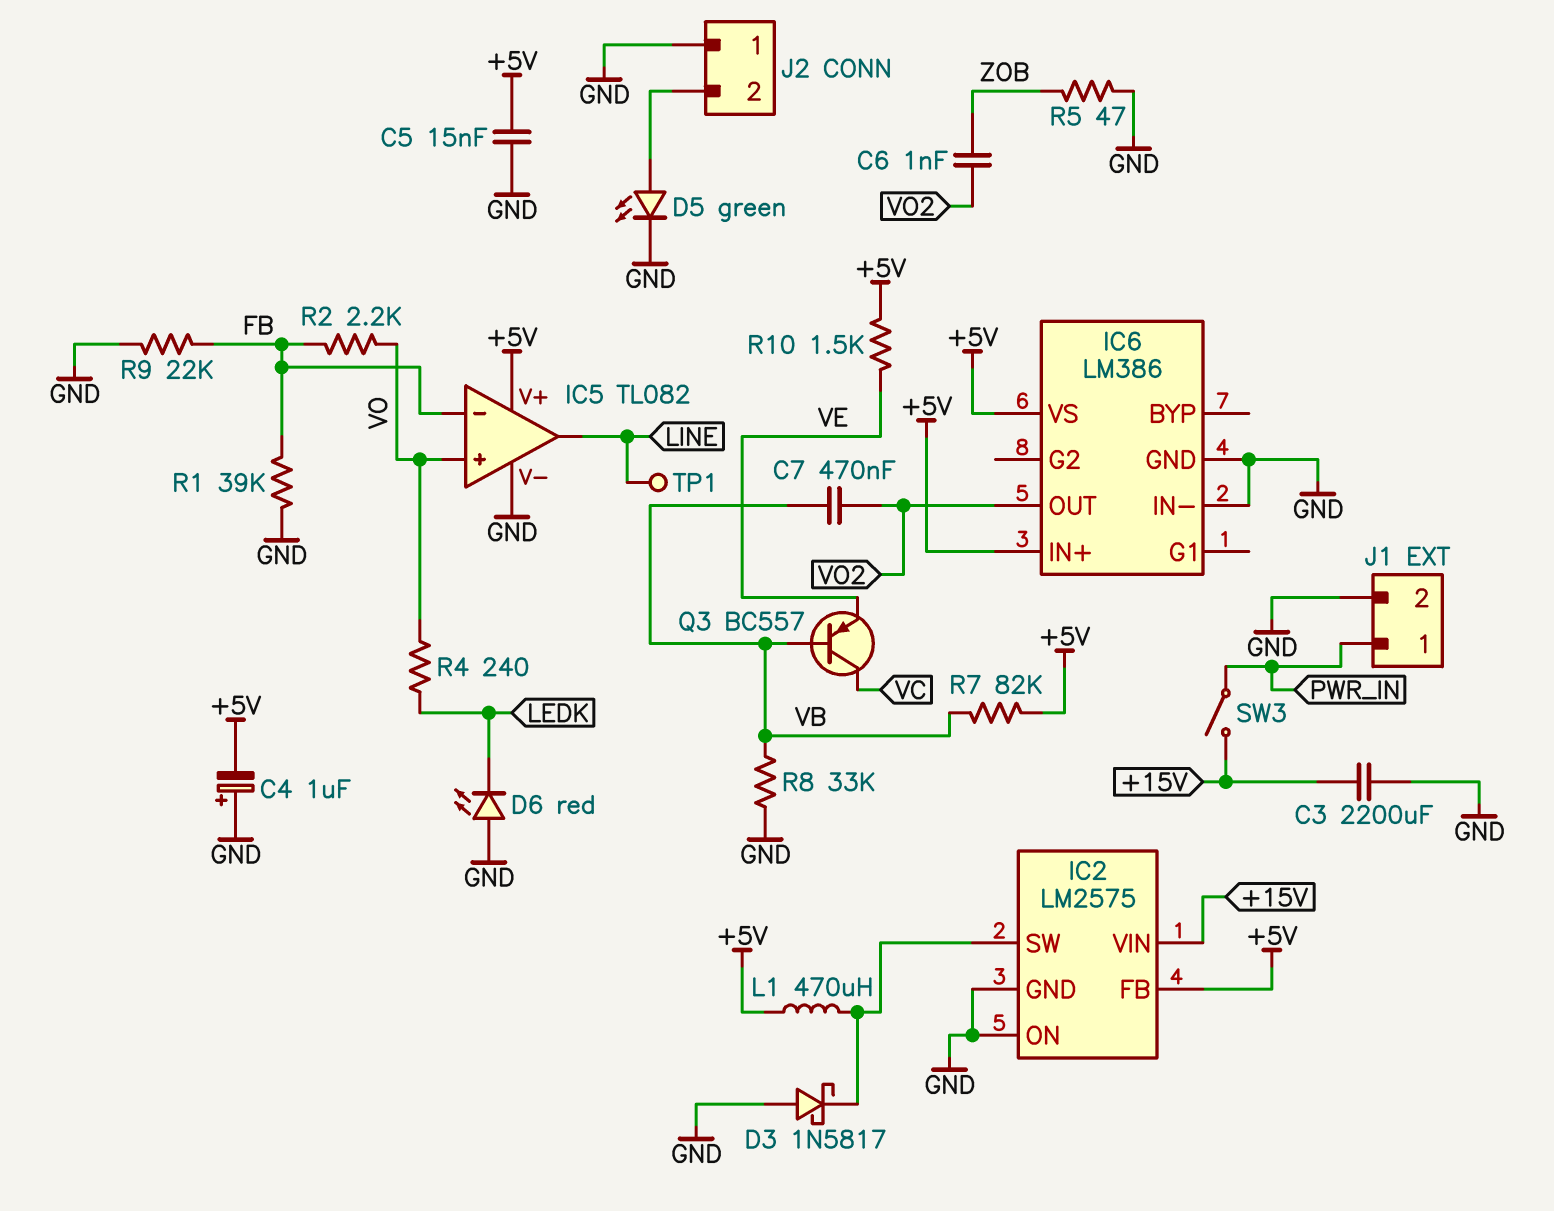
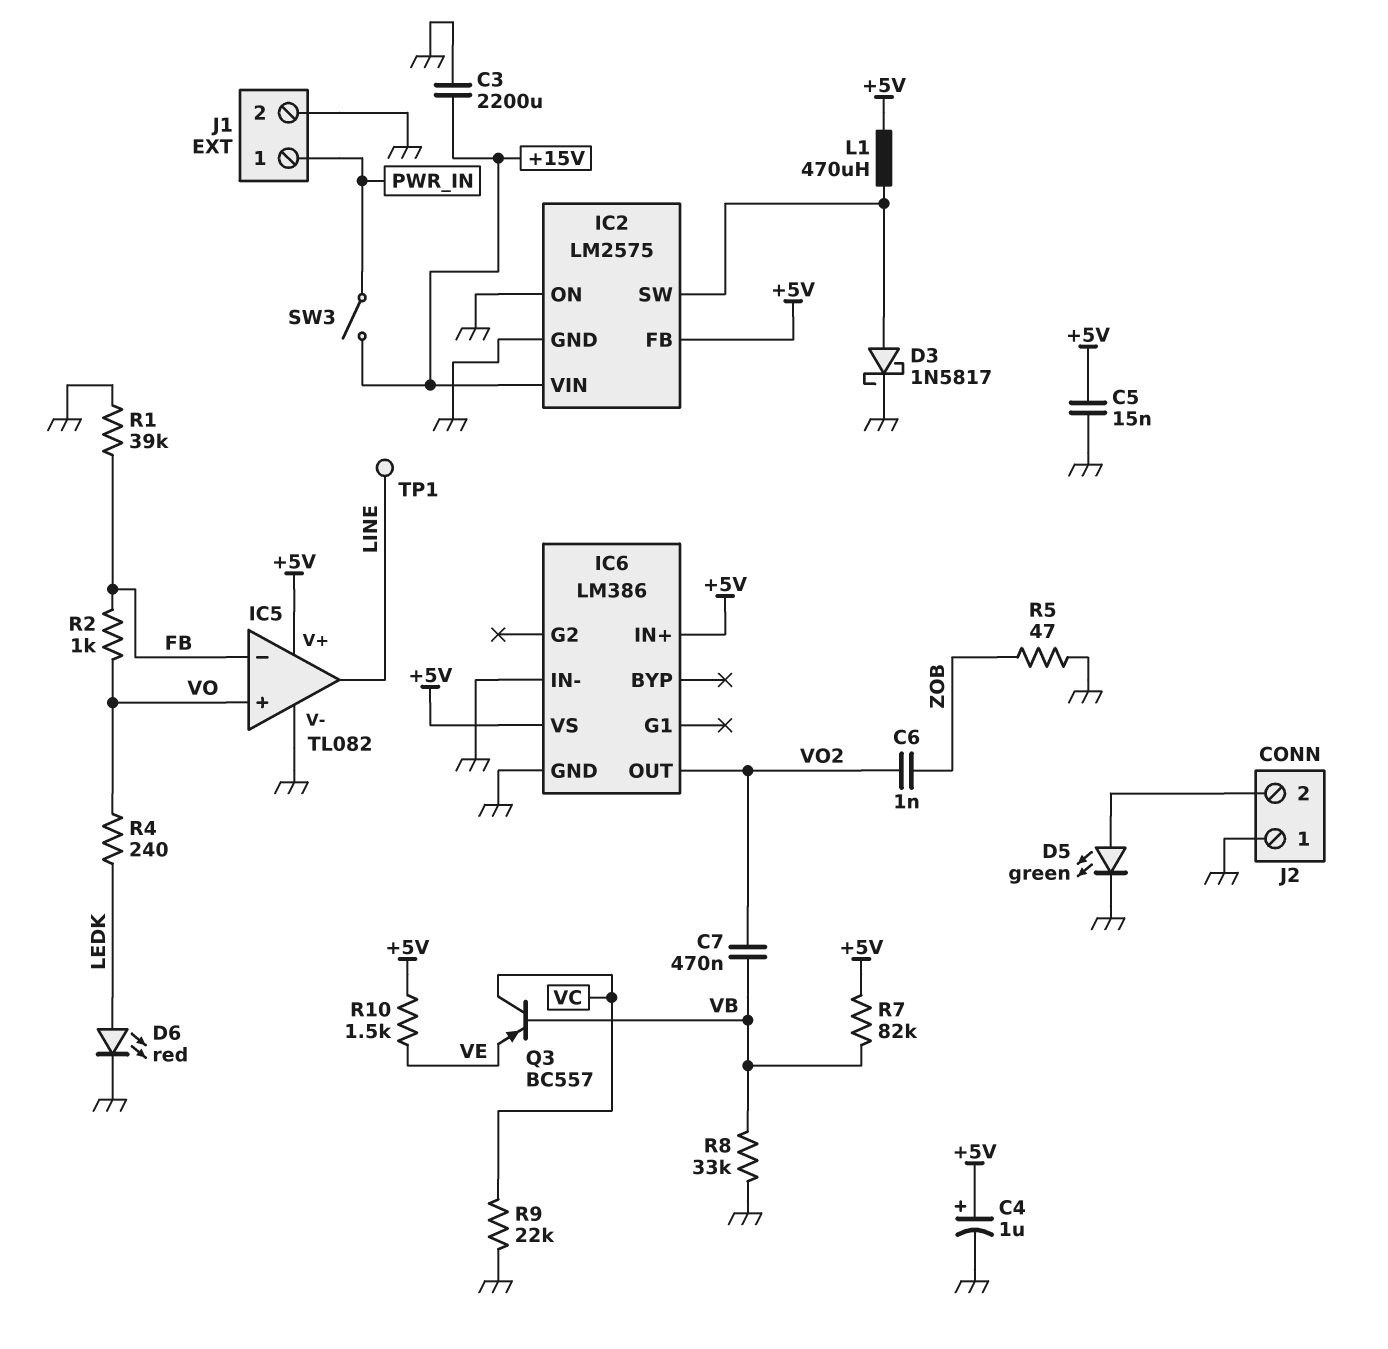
C4: 1uF (plus GND, minus +5V) -> 1uF (plus +5V, minus GND)
D3: schottky 1N5817 (A GND, K IC2/SW) -> schottky 1N5817 (A IC2/SW, K GND)
D6: LED red (A GND, K LEDK) -> LED red (A LEDK, K GND)
R2: 2.2k (FB, VO) -> 1k (FB, VO)
R9: 22k (FB, GND) -> 22k (GND, VC)

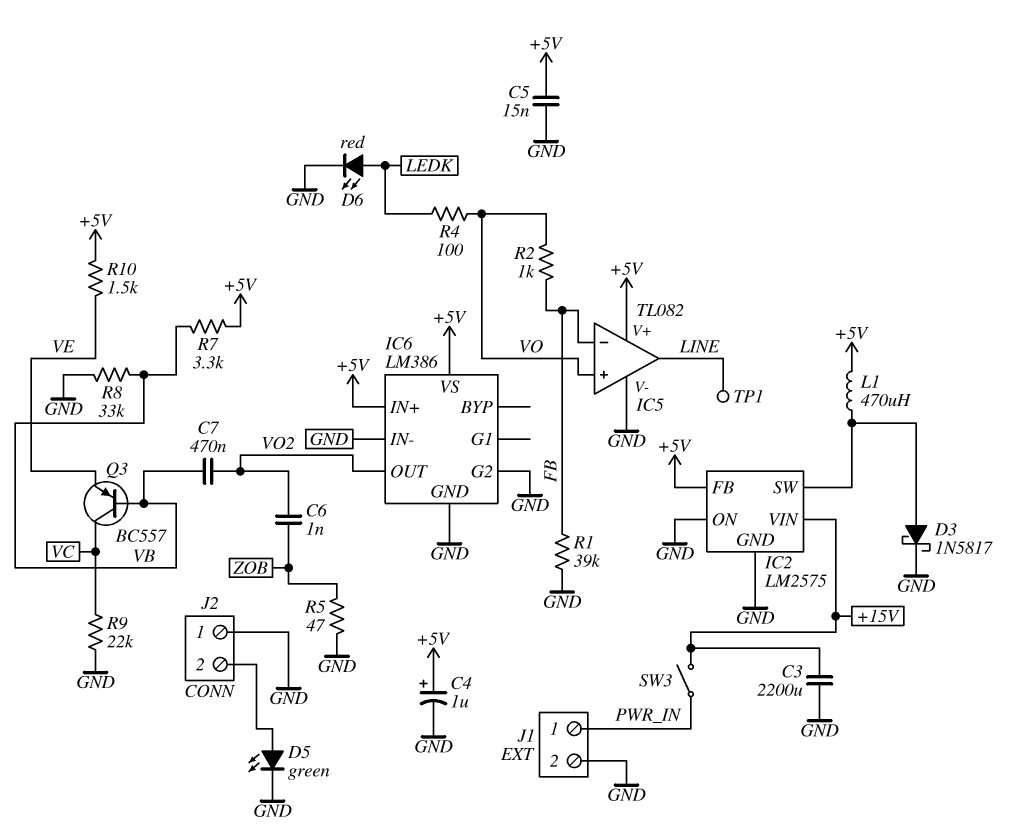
IC6 pin G2: none -> GND
R4: 240 (LEDK, VO) -> 100 (LEDK, VO)
R7: 82k (+5V, VB) -> 3.3k (+5V, VB)

